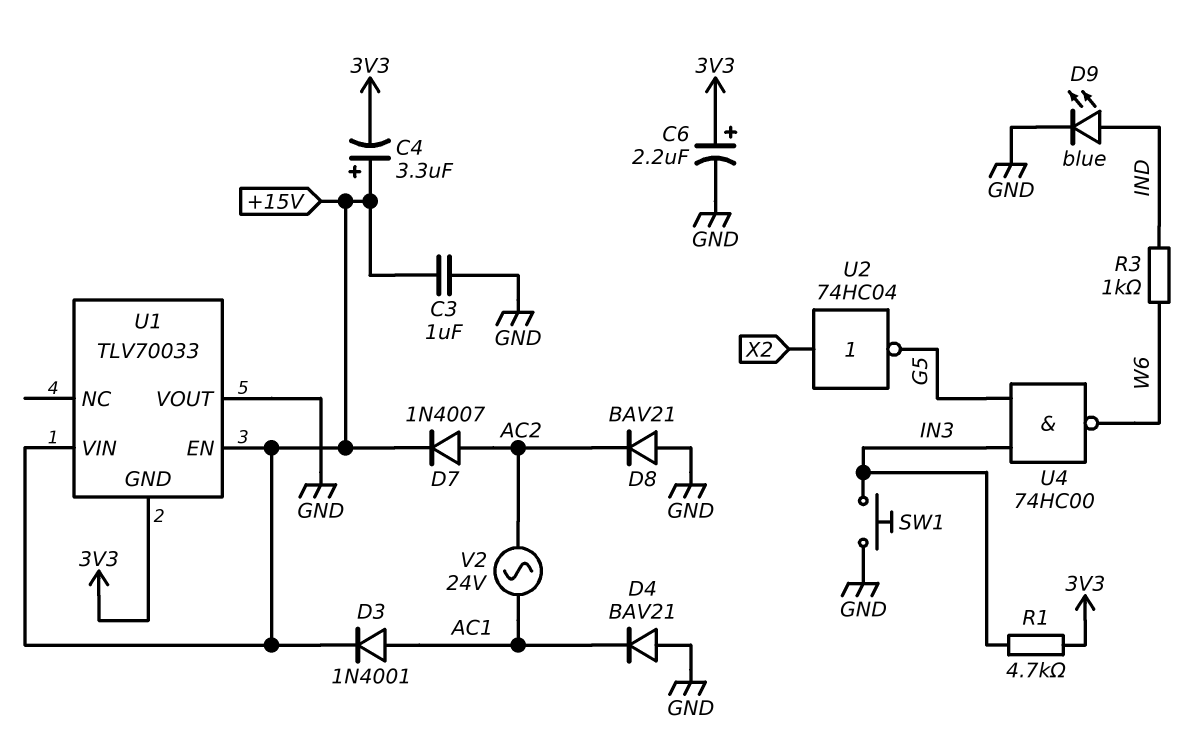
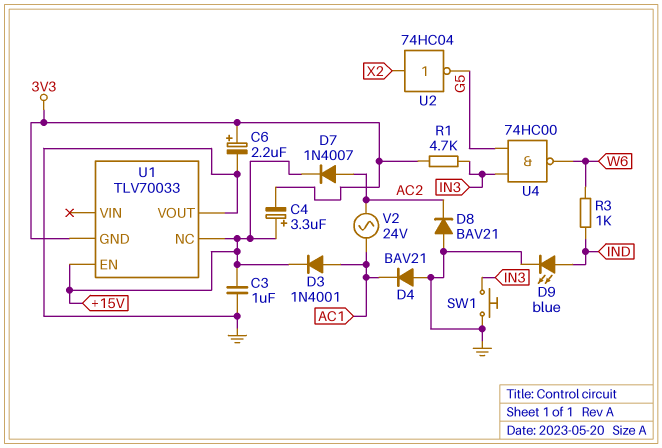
U1 pin NC: none -> +15V
U1 pin VIN: +15V -> none

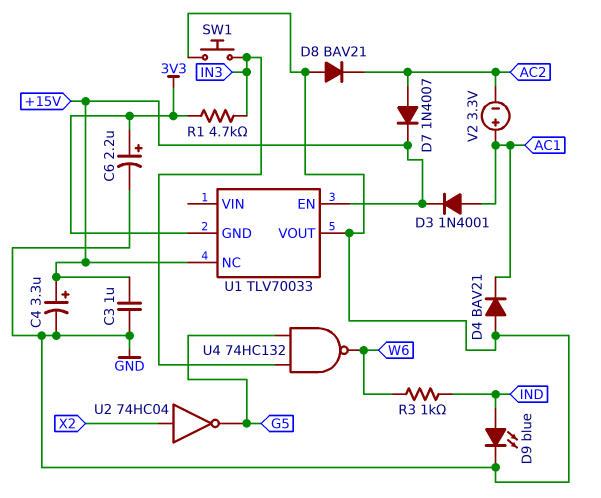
C4: 3.3uF (plus +15V, minus 3V3) -> 3.3uF (plus +15V, minus GND)
U4: NAND 74HC00 (in G5, in IN3, out W6) -> NAND 74HC132 (in G5, in IN3, out W6)
V2: AC 24V (AC1, AC2) -> 3.3V (plus AC1, minus AC2)

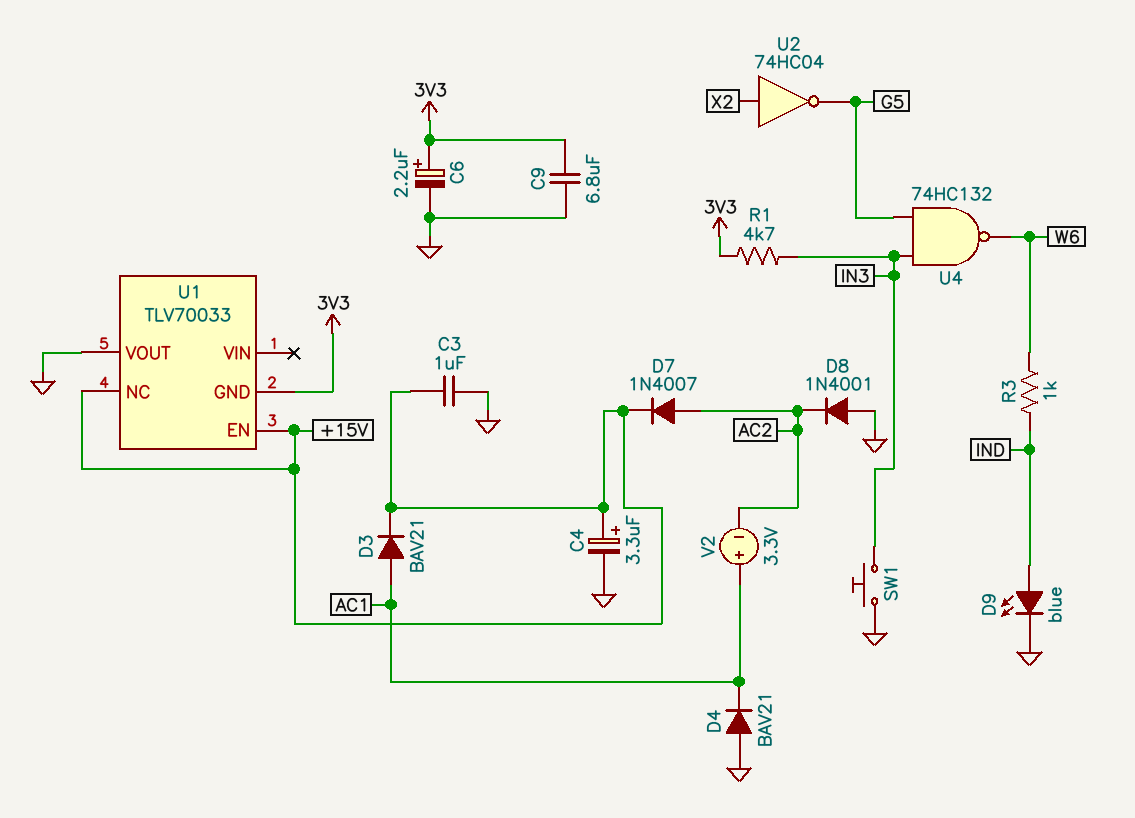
C9: none -> 6.8uF (3V3, GND)
D3: diode 1N4001 (A AC1, K +15V) -> diode BAV21 (A AC1, K +15V)
D8: diode BAV21 (A GND, K AC2) -> diode 1N4001 (A GND, K AC2)

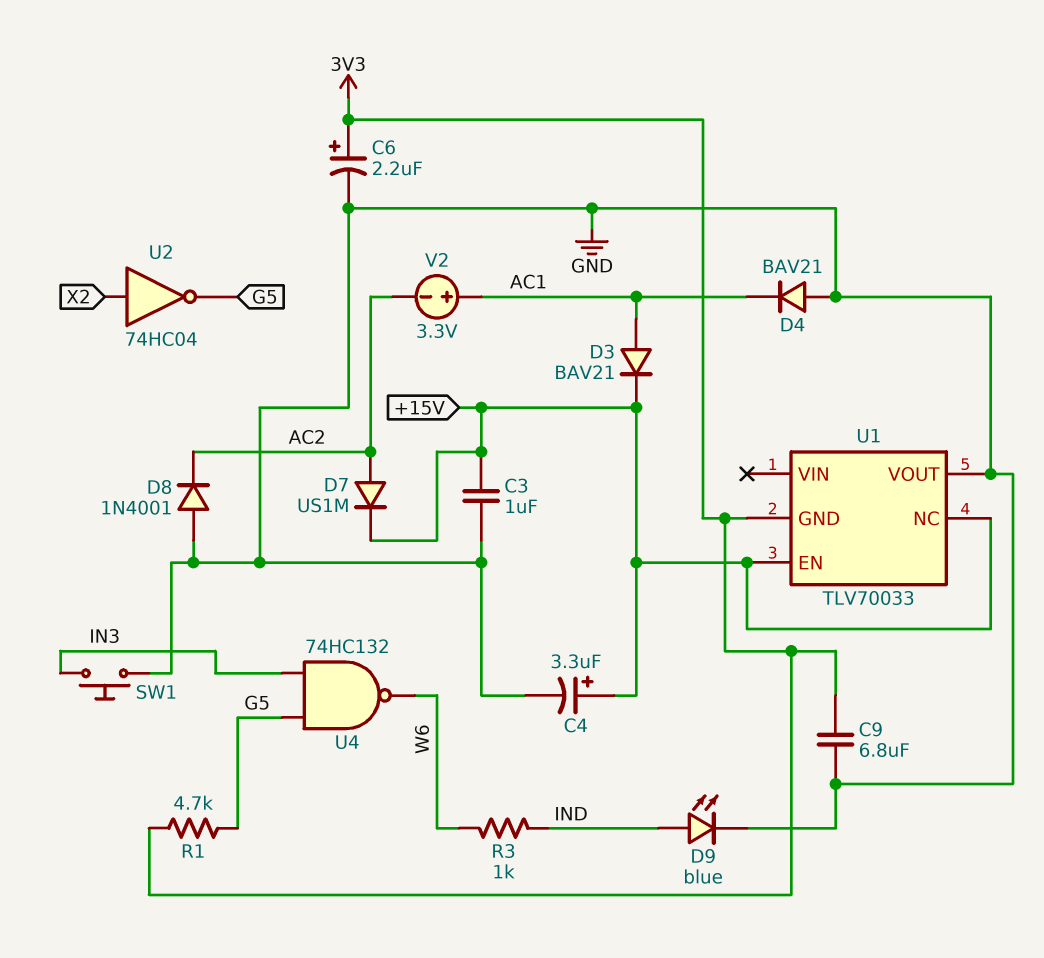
D7: diode 1N4007 (A AC2, K +15V) -> diode US1M (A AC2, K +15V)
R1: 4.7k (3V3, IN3) -> 4.7k (3V3, G5)

